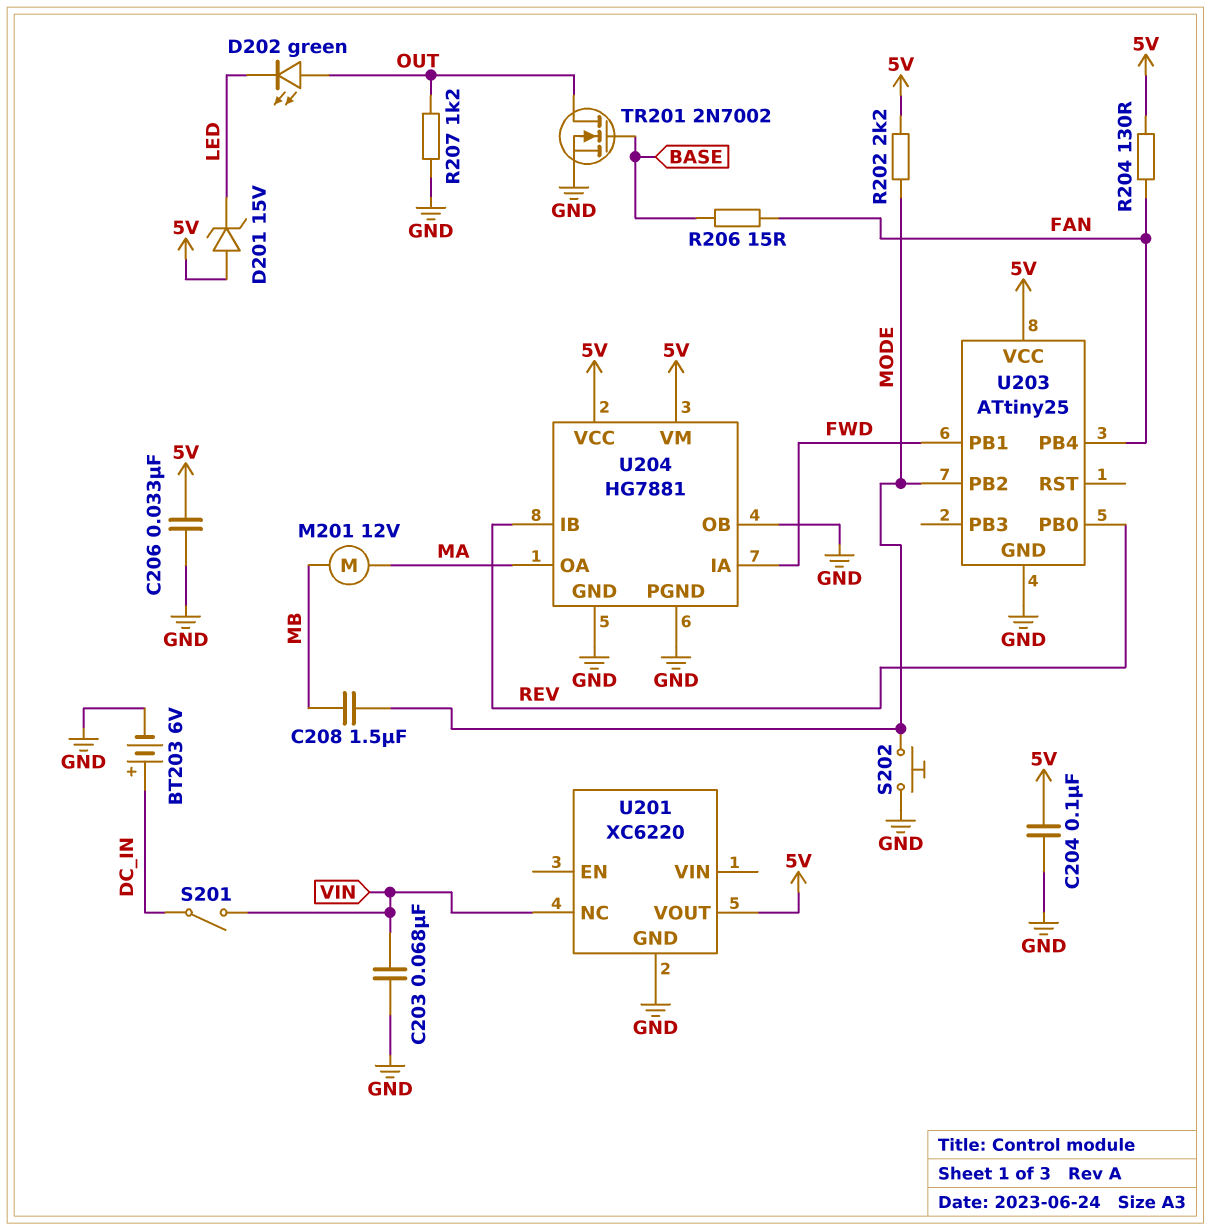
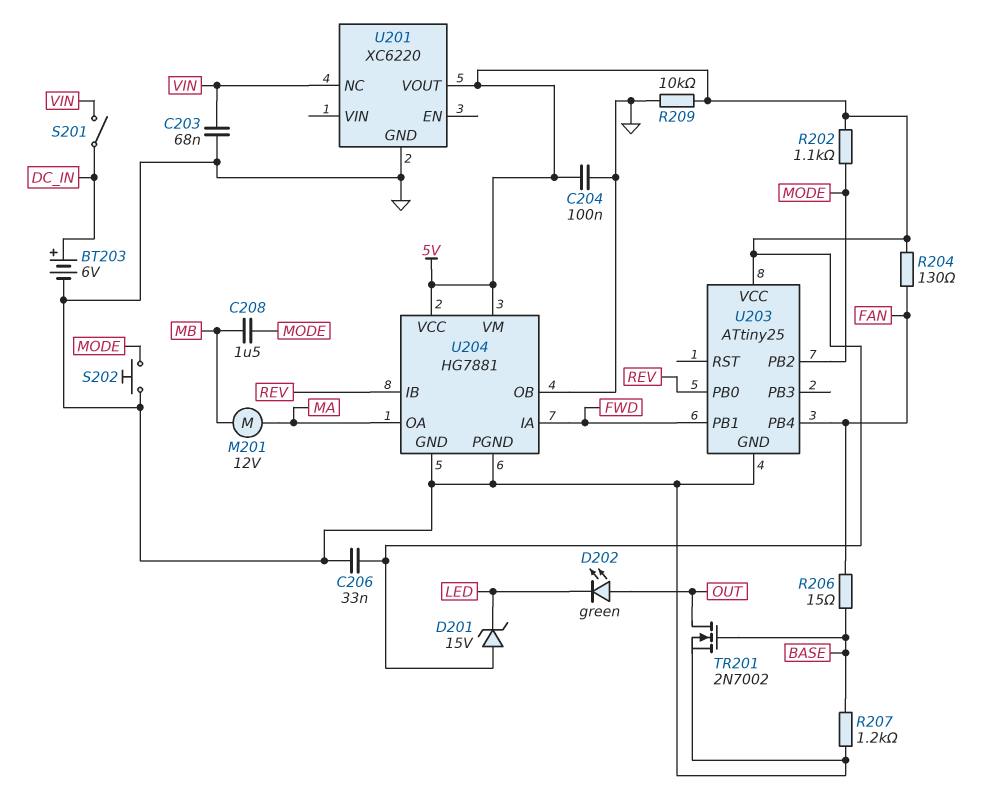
R202: 2.2k (5V, MODE) -> 1.1k (5V, MODE)
R207: 1.2k (GND, OUT) -> 1.2k (BASE, GND)
R209: none -> 10k (5V, GND)

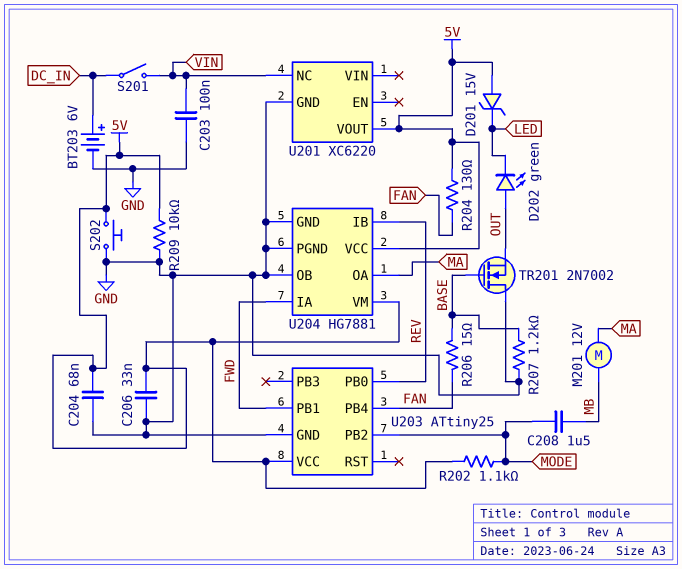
C203: 68nF (GND, VIN) -> 100nF (GND, VIN)
C204: 100nF (5V, GND) -> 68nF (5V, GND)
S202: button (GND, MODE) -> button (5V, GND)
TR201: NMOS 2N7002 (G BASE, D OUT, S GND) -> NMOS 2N7002 (G BASE, D GND, S OUT)

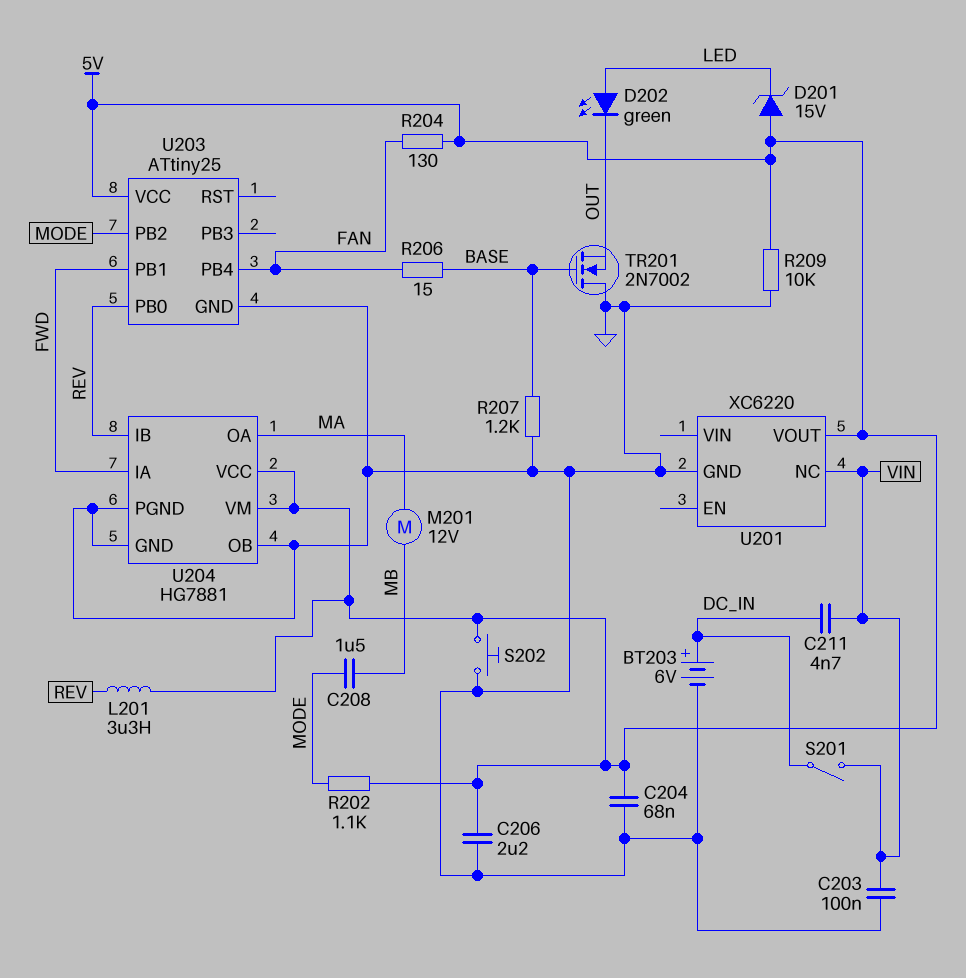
C206: 33nF (5V, GND) -> 2.2uF (5V, GND)
C211: none -> 4.7nF (DC_IN, VIN)
D202: LED green (A OUT, K LED) -> LED green (A LED, K OUT)
L201: none -> 3.3uH (5V, REV)

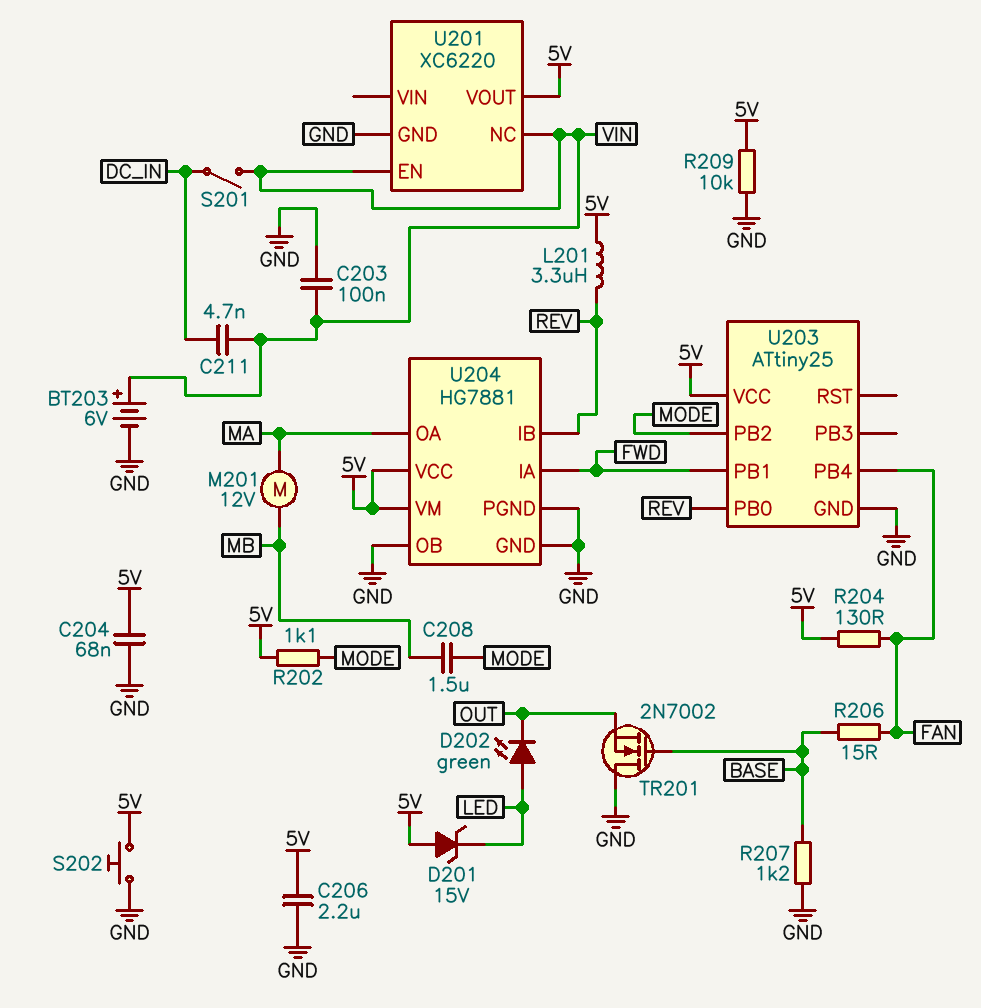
BT203: 6V (plus DC_IN, minus GND) -> 6V (plus VIN, minus GND)
U201 pin EN: none -> VIN

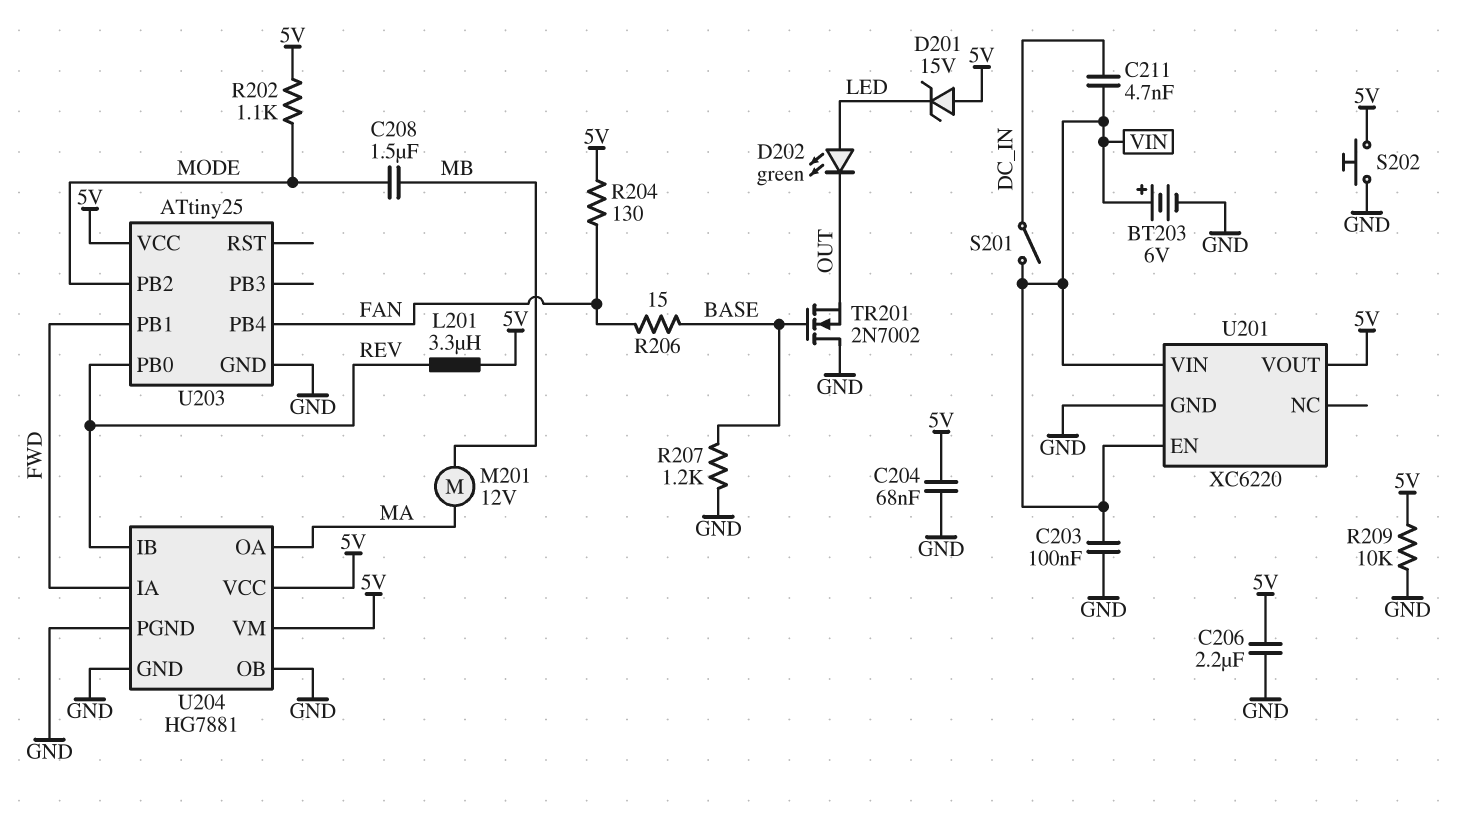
U201 pin NC: VIN -> none
U201 pin VIN: none -> VIN

